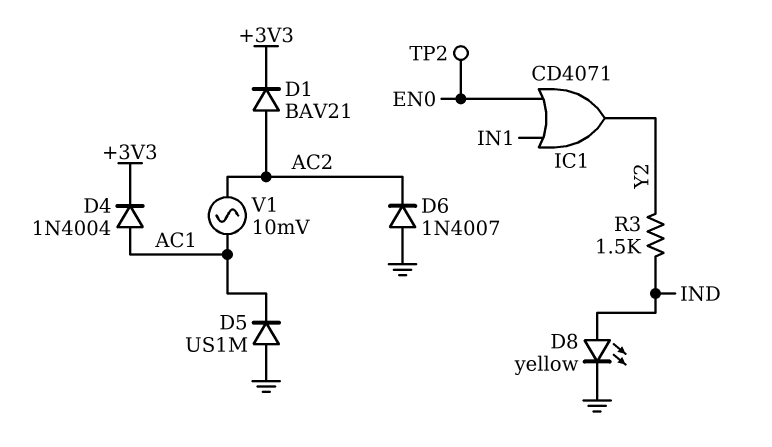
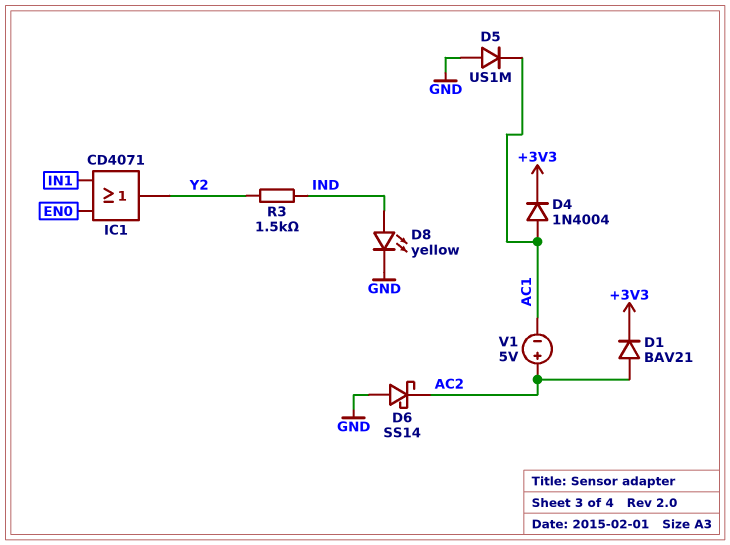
D6: diode 1N4007 (A GND, K AC2) -> schottky SS14 (A GND, K AC2)
TP2: test point (EN0) -> none
V1: AC 10mV (AC1, AC2) -> 5V (plus AC2, minus AC1)

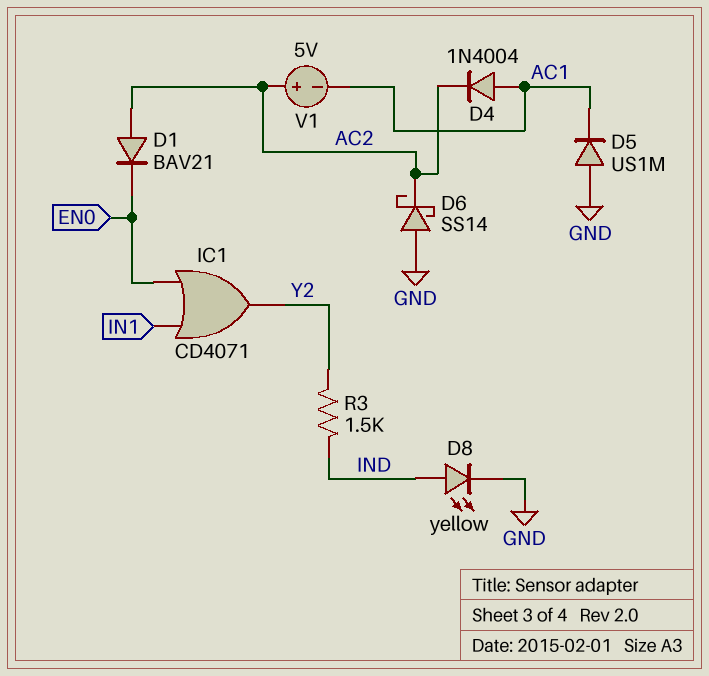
D1: diode BAV21 (A AC2, K +3V3) -> diode BAV21 (A AC2, K EN0)
D4: diode 1N4004 (A AC1, K +3V3) -> diode 1N4004 (A AC1, K AC2)

